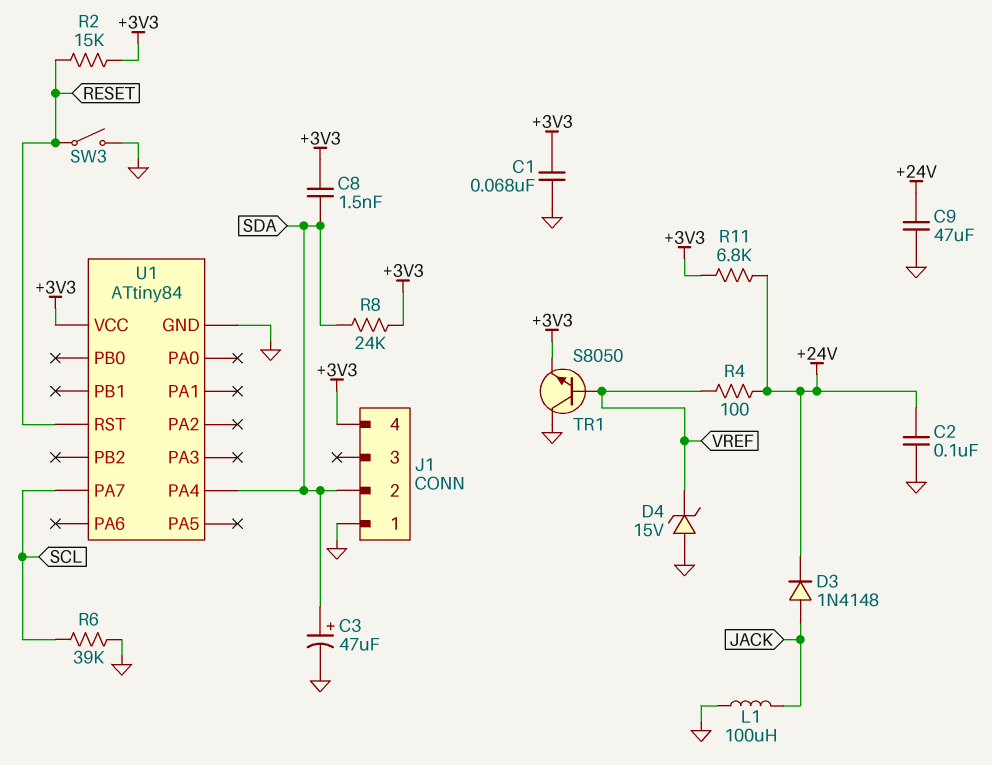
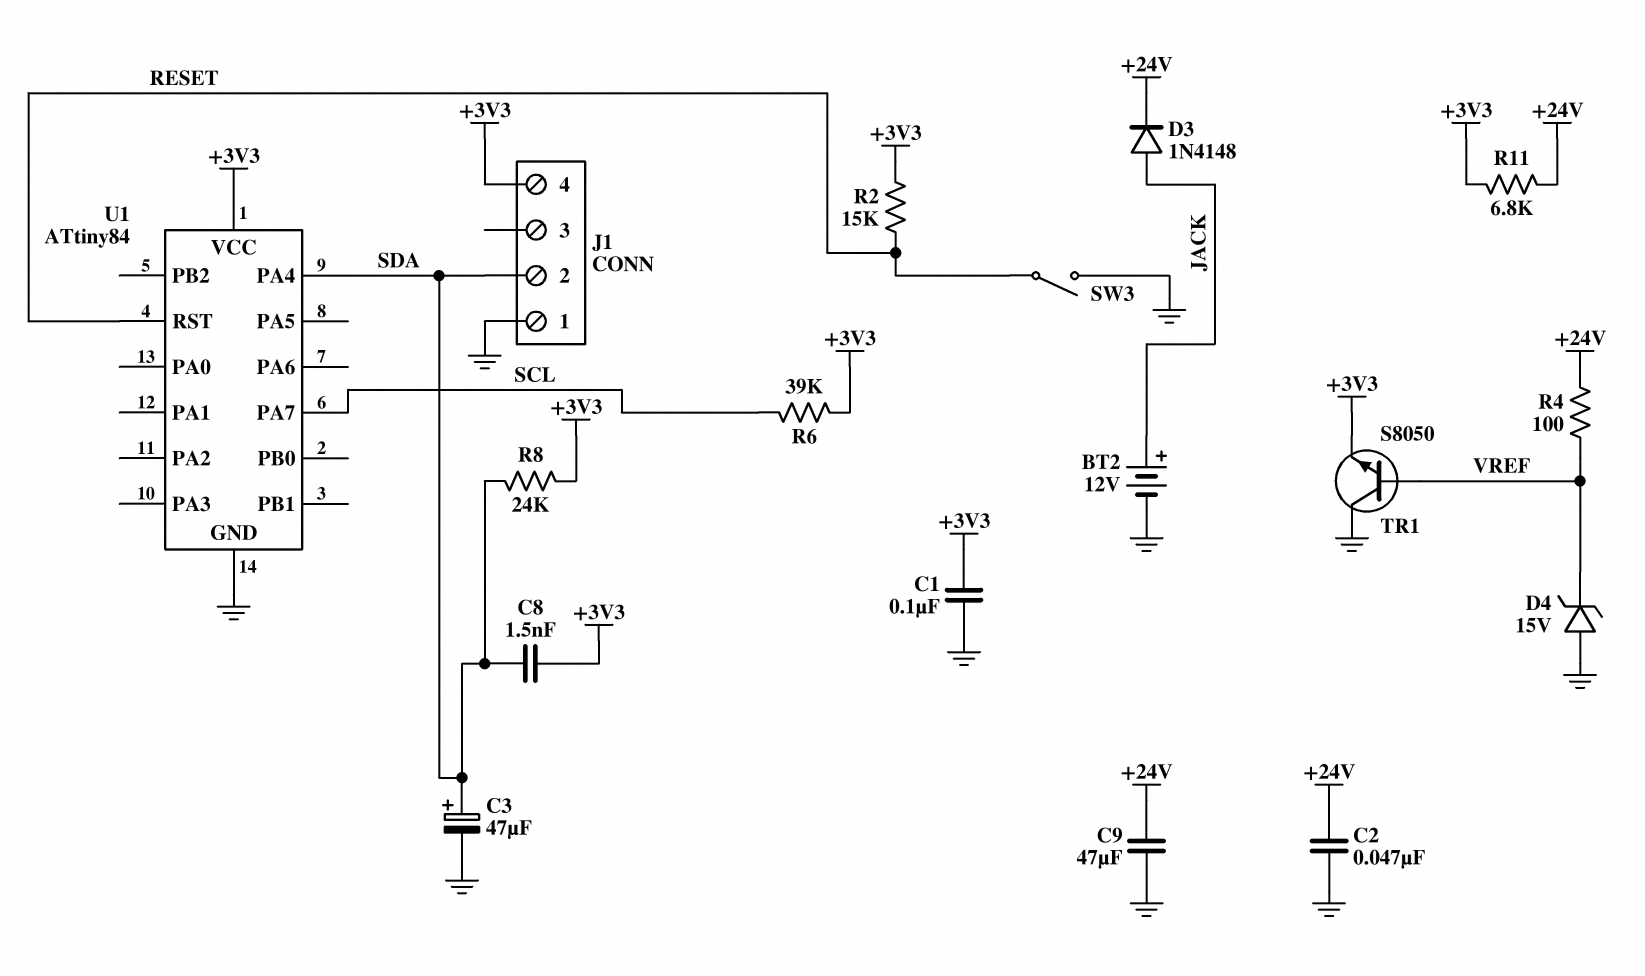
BT2: none -> 12V (plus JACK, minus GND)
C1: 68nF (+3V3, GND) -> 100nF (+3V3, GND)
C2: 100nF (+24V, GND) -> 47nF (+24V, GND)
L1: 100uH (GND, JACK) -> none
R6: 39k (GND, SCL) -> 39k (+3V3, SCL)

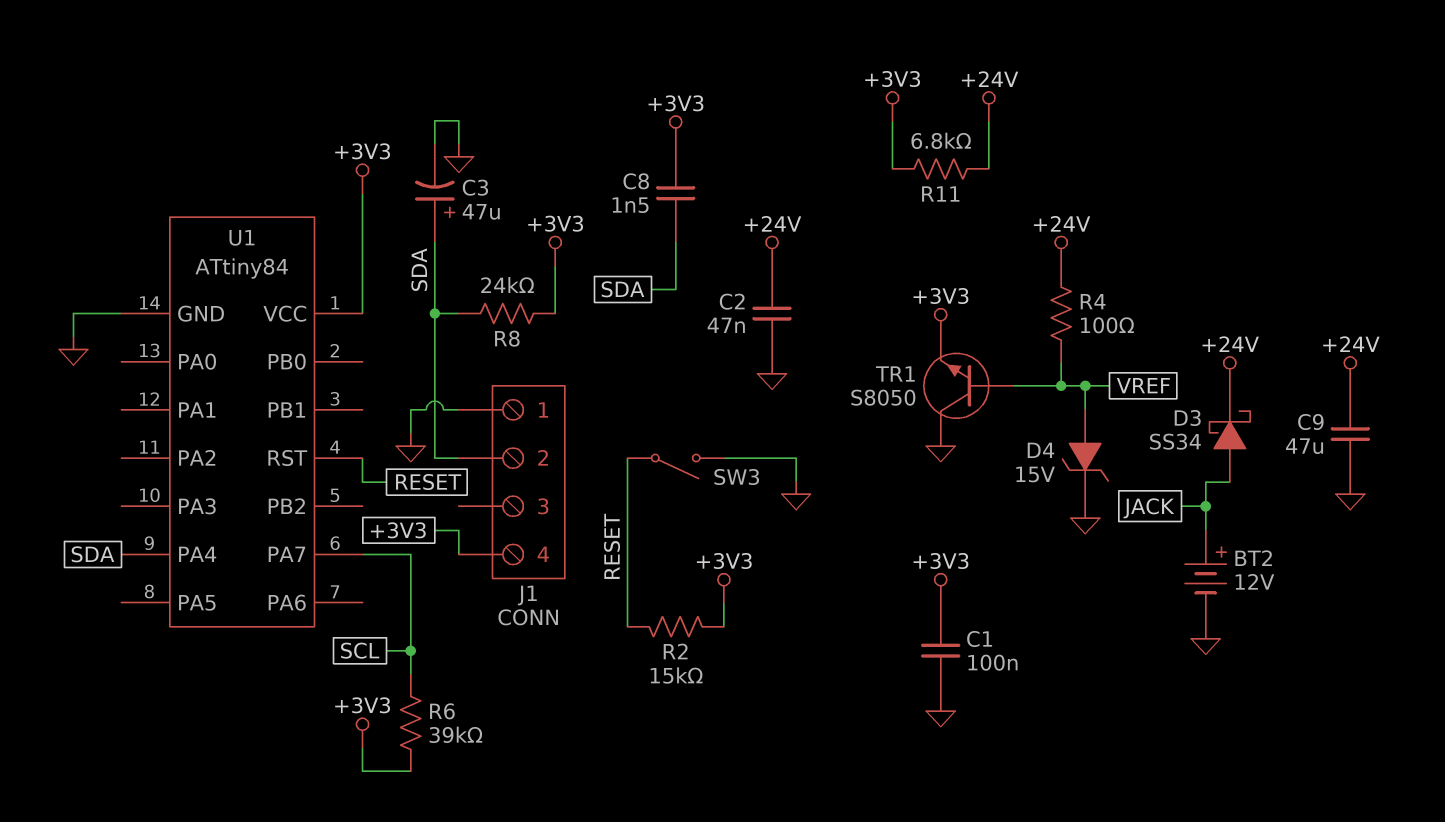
D3: diode 1N4148 (A JACK, K +24V) -> schottky SS34 (A JACK, K +24V)
D4: zener 15V (A GND, K VREF) -> zener 15V (A VREF, K GND)

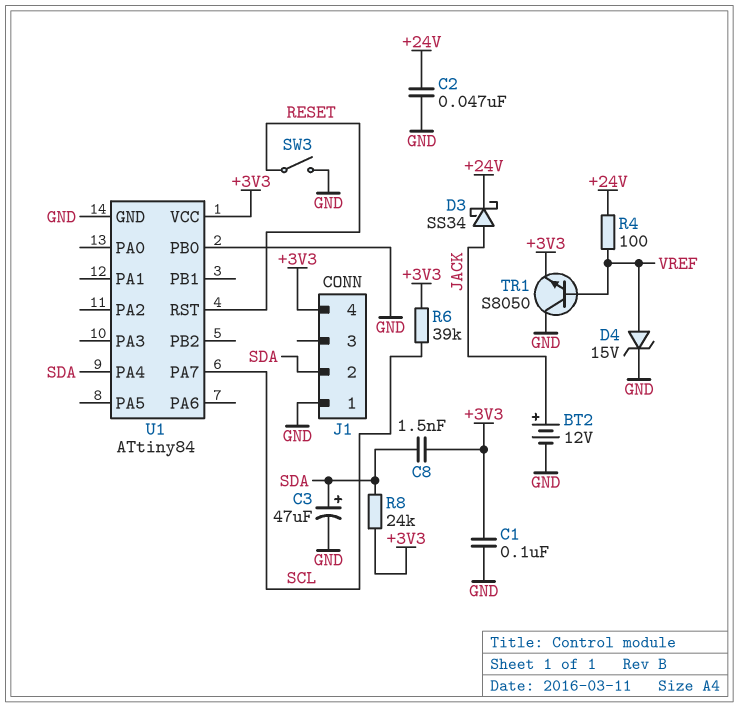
C9: 47uF (+24V, GND) -> none
R2: 15k (+3V3, RESET) -> none
R11: 6.8k (+3V3, +24V) -> none
U1 pin PB0: none -> GND

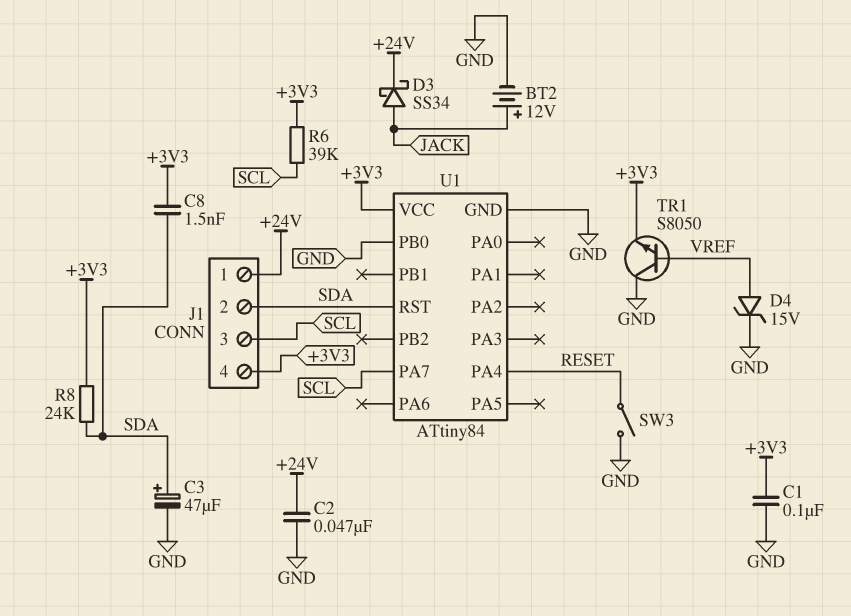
J1 pin 1: GND -> +24V
J1 pin 3: none -> SCL
R4: 100 (+24V, VREF) -> none
U1 pin PA4: SDA -> RESET
U1 pin RST: RESET -> SDA

